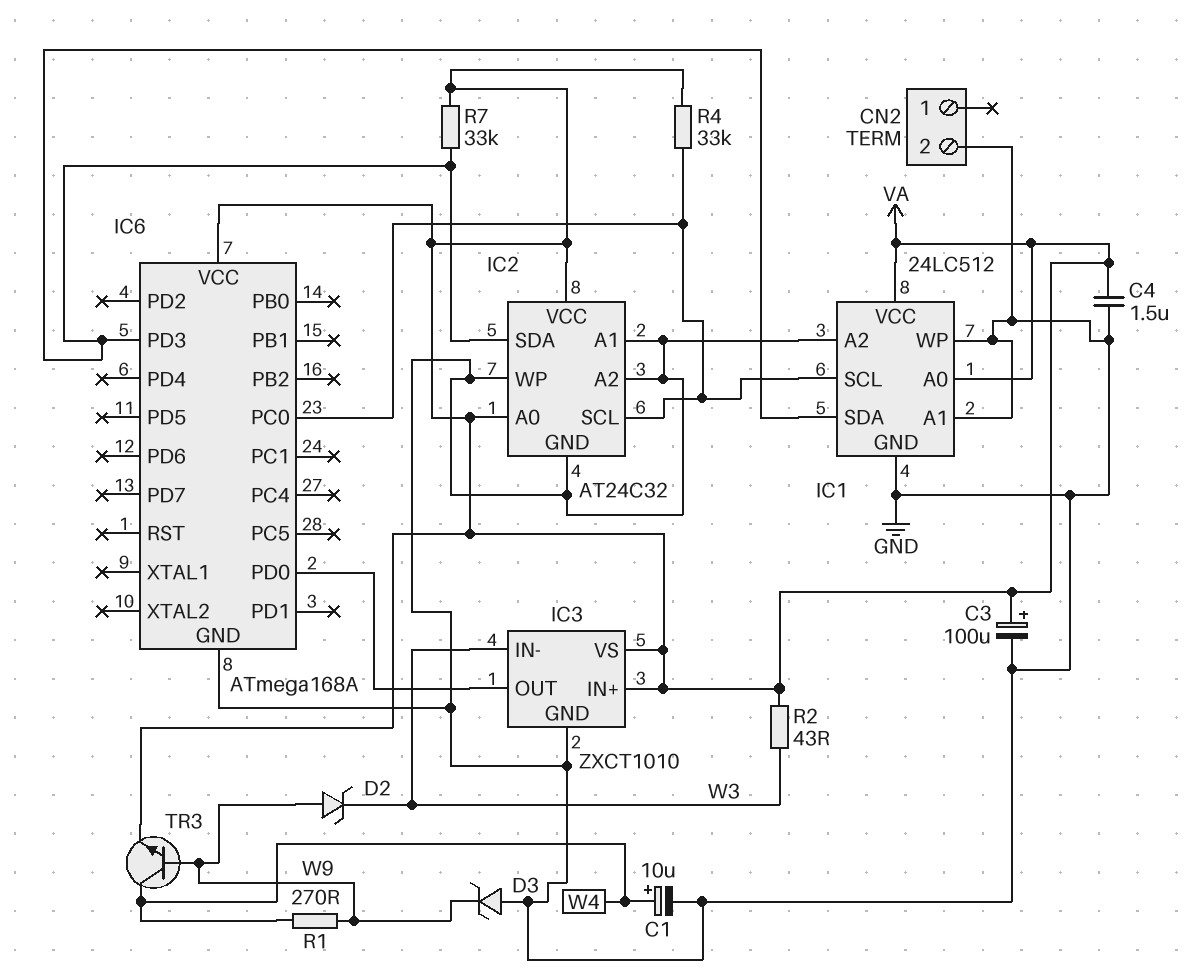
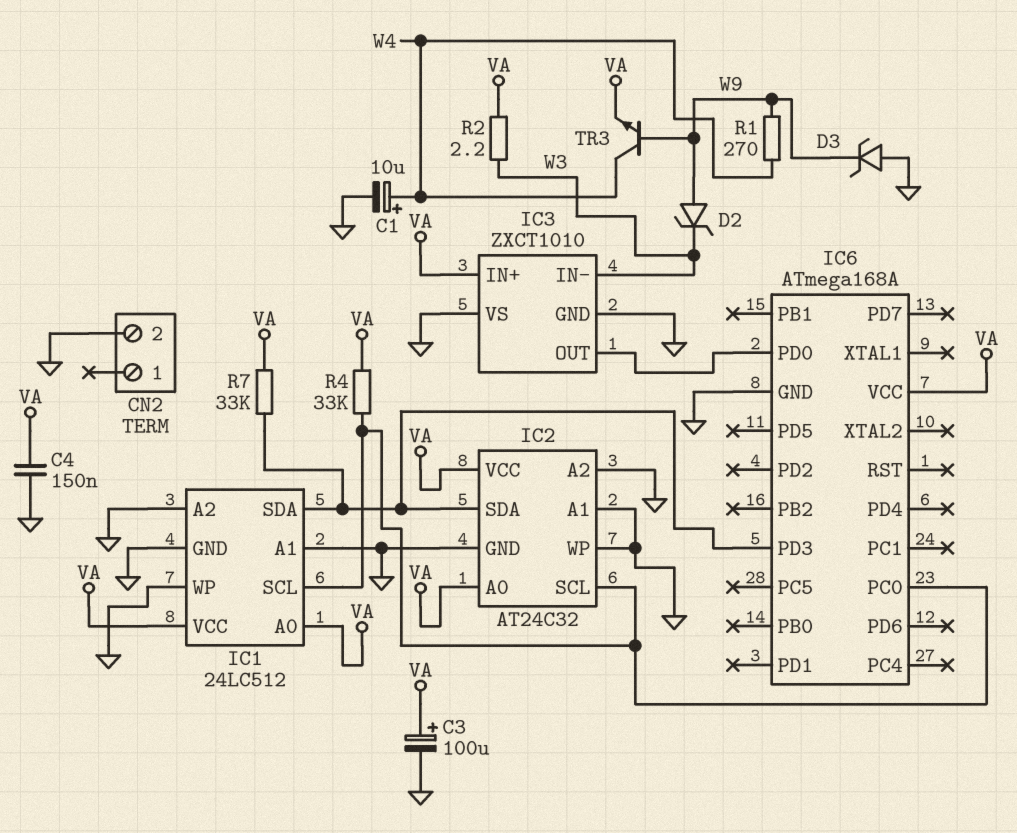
C4: 1.5uF (GND, VA) -> 150nF (GND, VA)
IC3 pin VS: VA -> GND
R2: 43 (VA, W3) -> 2.2 (VA, W3)

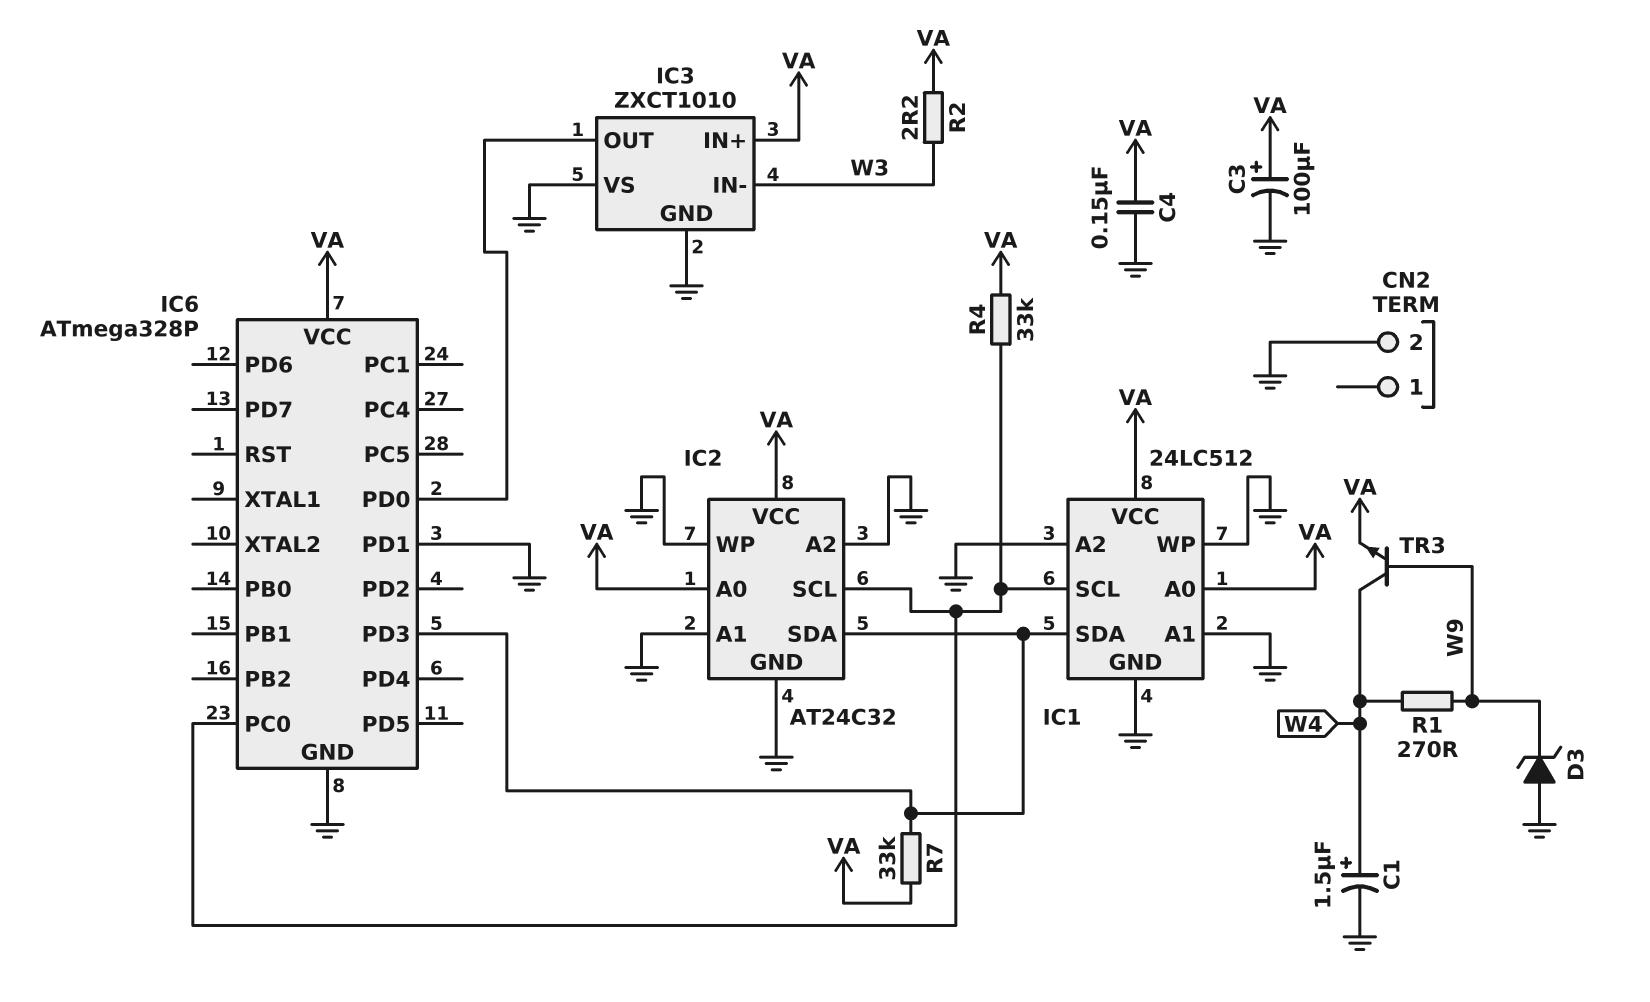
C1: 10uF (plus W4, minus GND) -> 1.5uF (plus W4, minus GND)
D2: zener (A W9, K W3) -> none
IC6: ATmega168A -> ATmega328P
IC6 pin PD1: none -> GND

